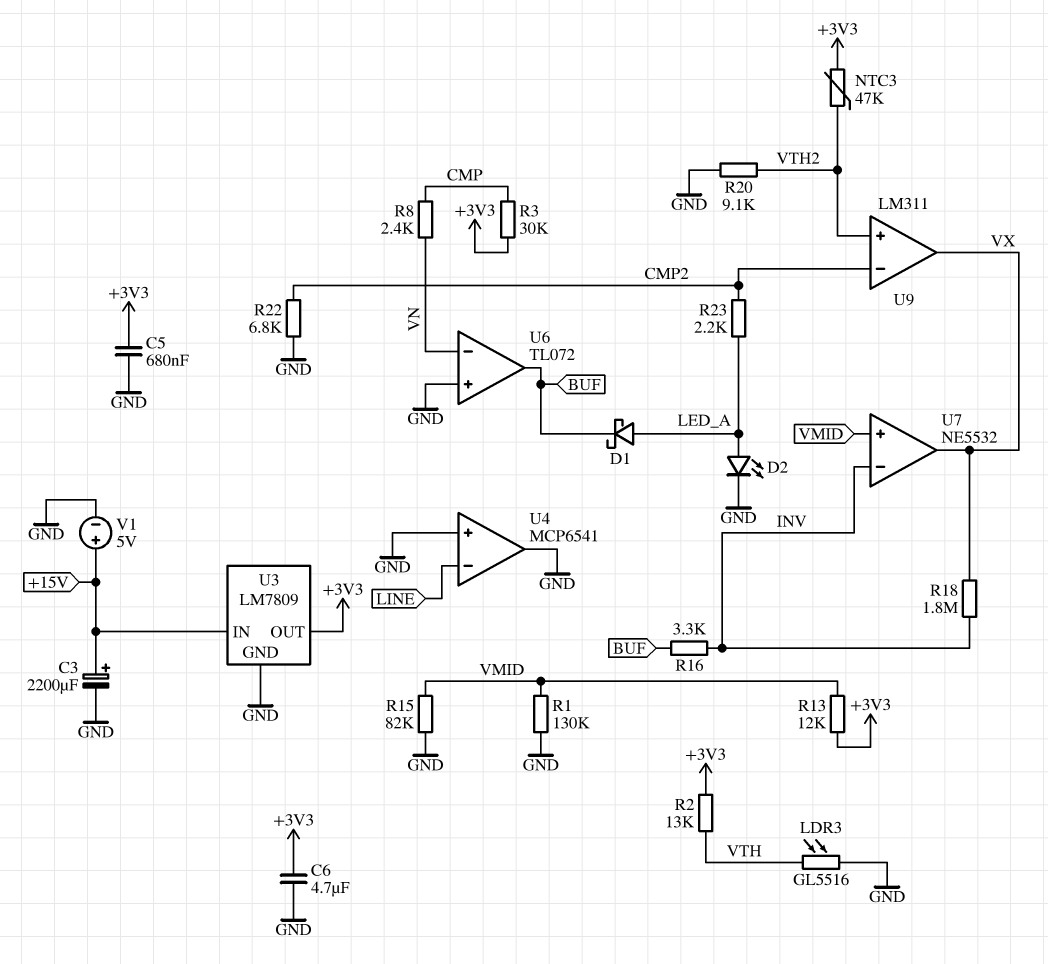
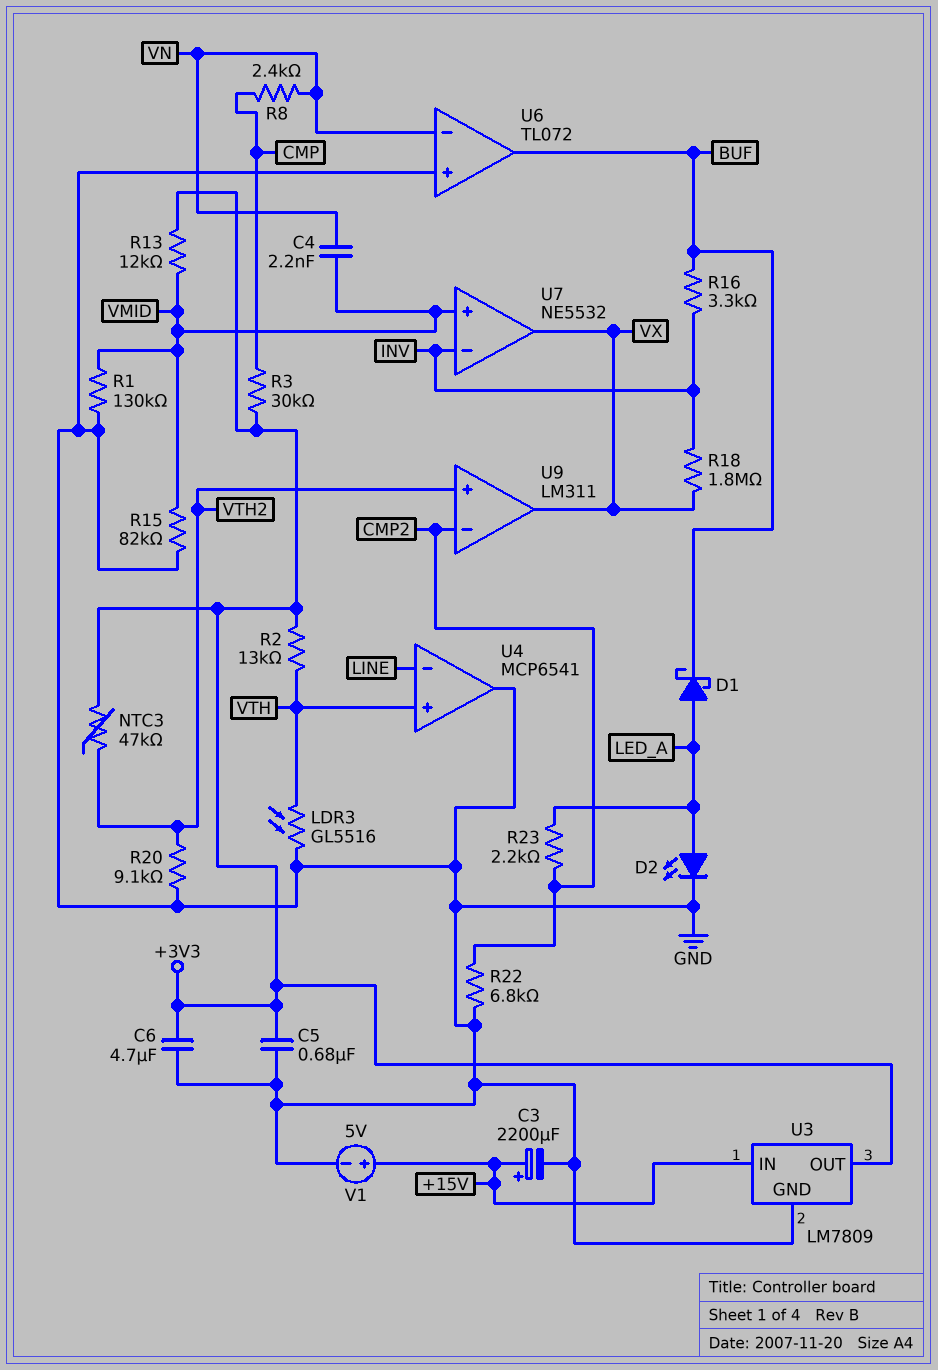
C4: none -> 2.2nF (VMID, VN)
U4 pin in+: GND -> VTH

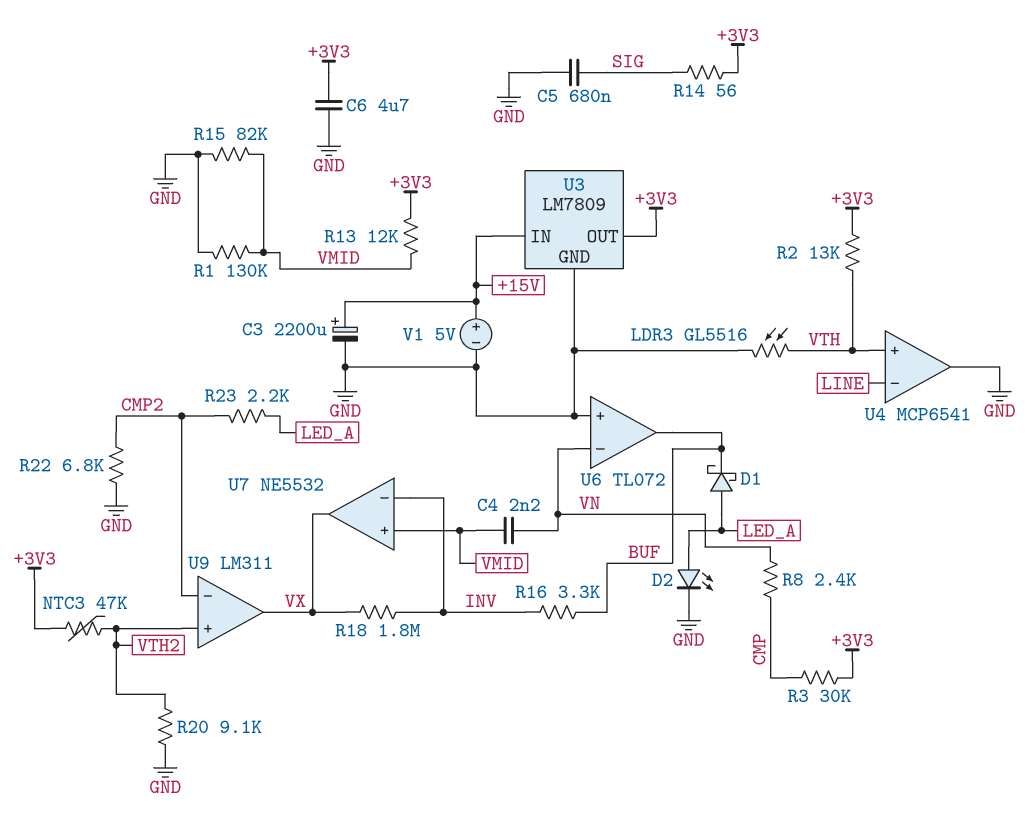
C5: 680nF (+3V3, GND) -> 680nF (GND, SIG)
R14: none -> 56 (+3V3, SIG)

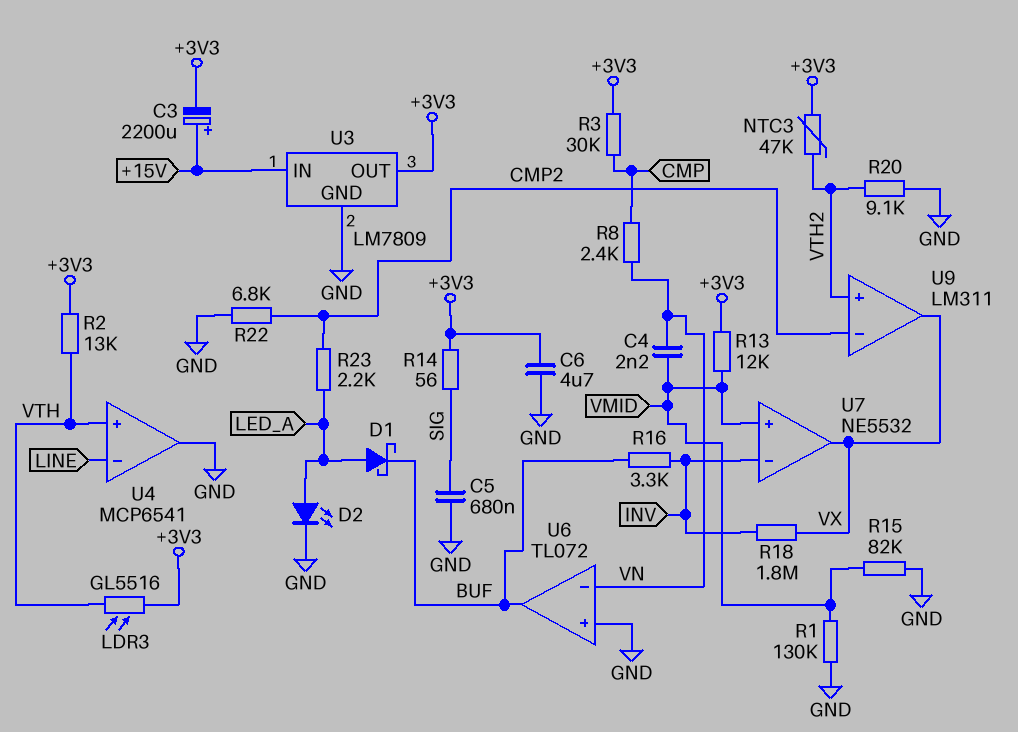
C3: 2200uF (plus +15V, minus GND) -> 2200uF (plus +15V, minus +3V3)
LDR3: GL5516 (GND, VTH) -> GL5516 (+3V3, VTH)
V1: 5V (plus +15V, minus GND) -> none

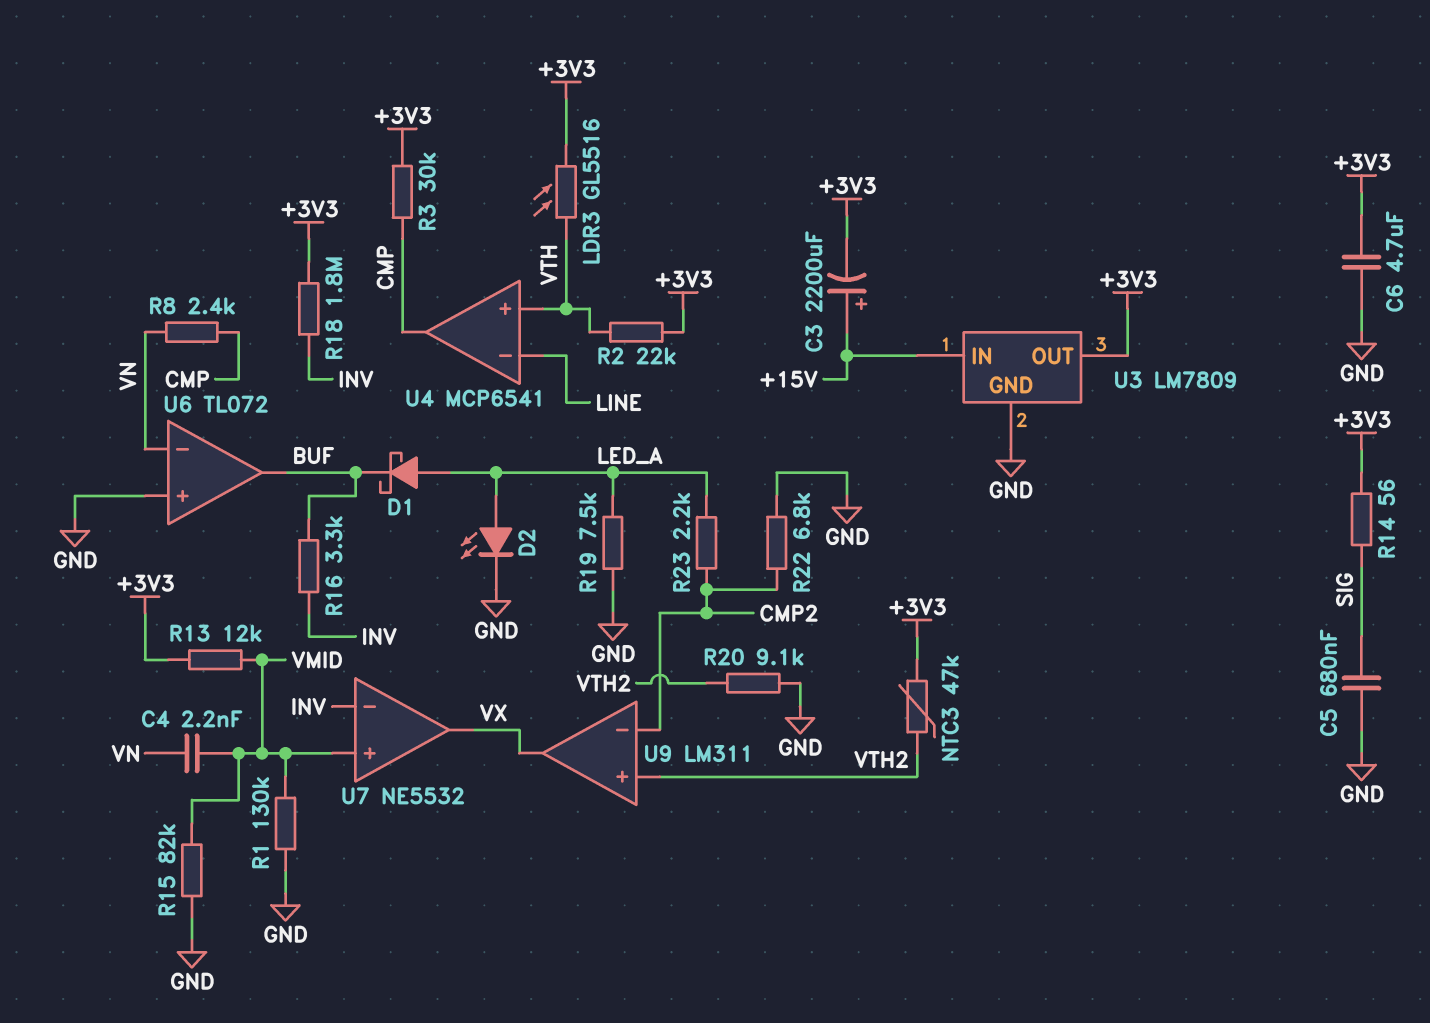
R2: 13k (+3V3, VTH) -> 22k (+3V3, VTH)
R18: 1.8M (INV, VX) -> 1.8M (+3V3, INV)
R19: none -> 7.5k (GND, LED_A)
U4 pin out: GND -> CMP

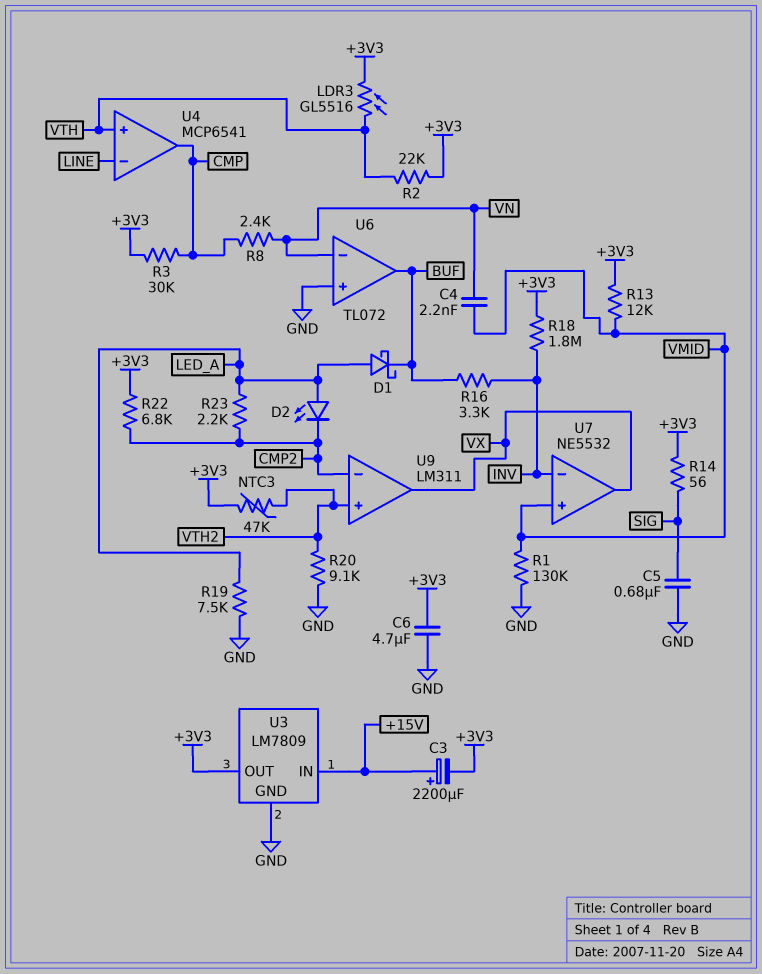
D2: LED (A LED_A, K GND) -> LED (A LED_A, K CMP2)
R15: 82k (GND, VMID) -> none
R22: 6.8k (CMP2, GND) -> 6.8k (+3V3, CMP2)

